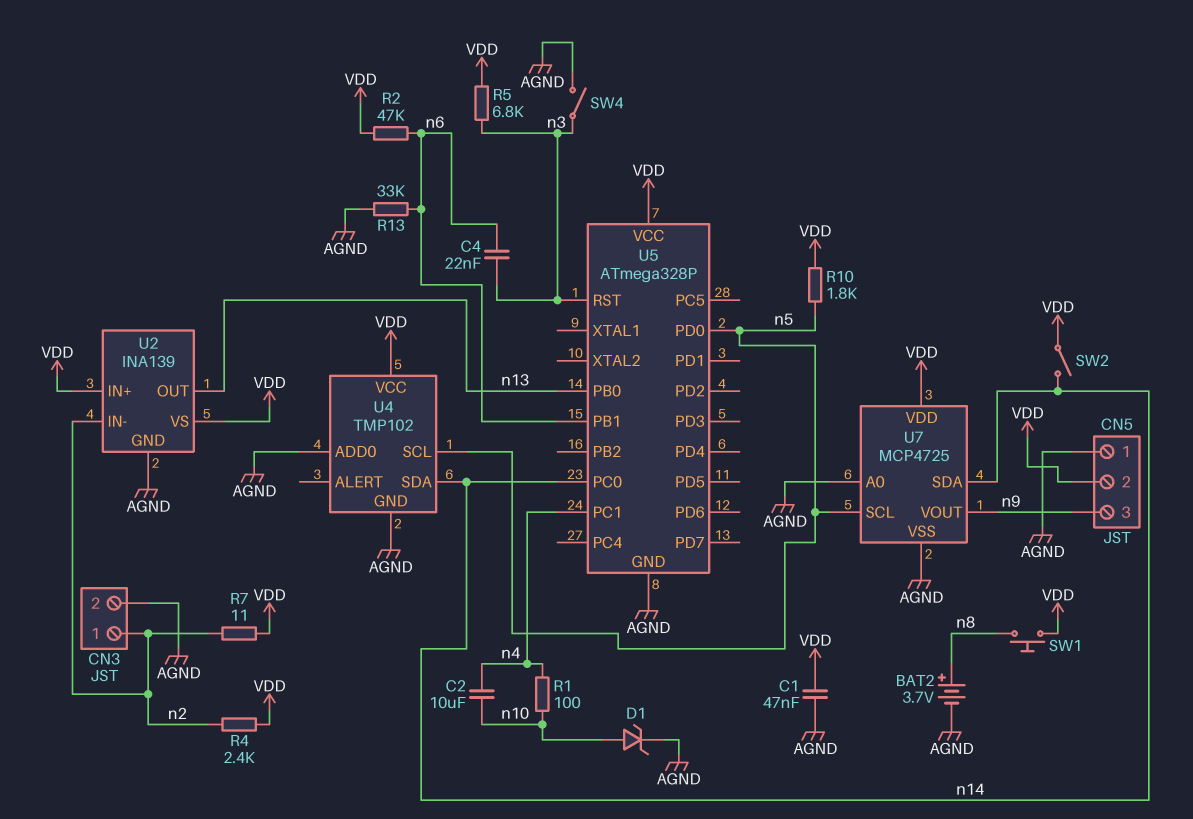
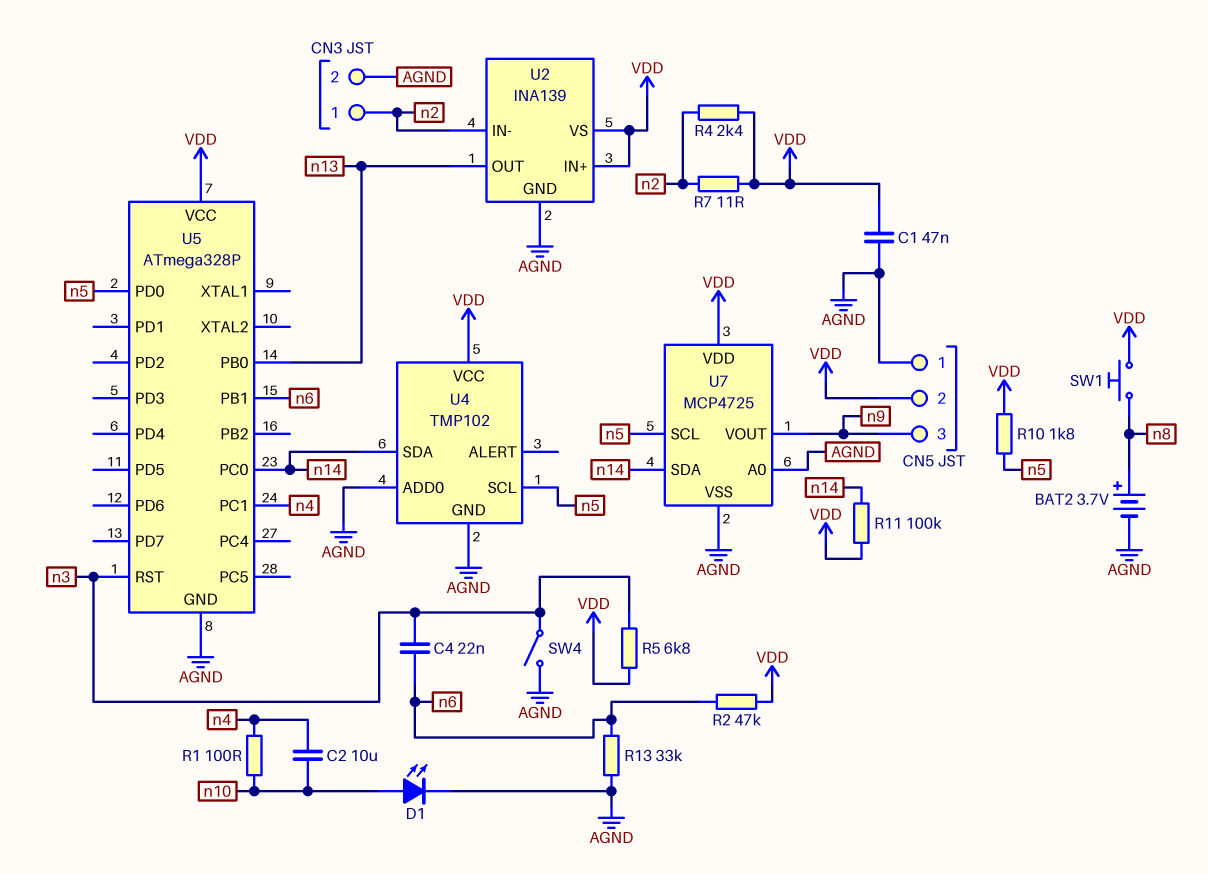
D1: zener (A n10, K AGND) -> LED (A n10, K AGND)
R11: none -> 100k (VDD, n14)
SW2: switch (VDD, n14) -> none

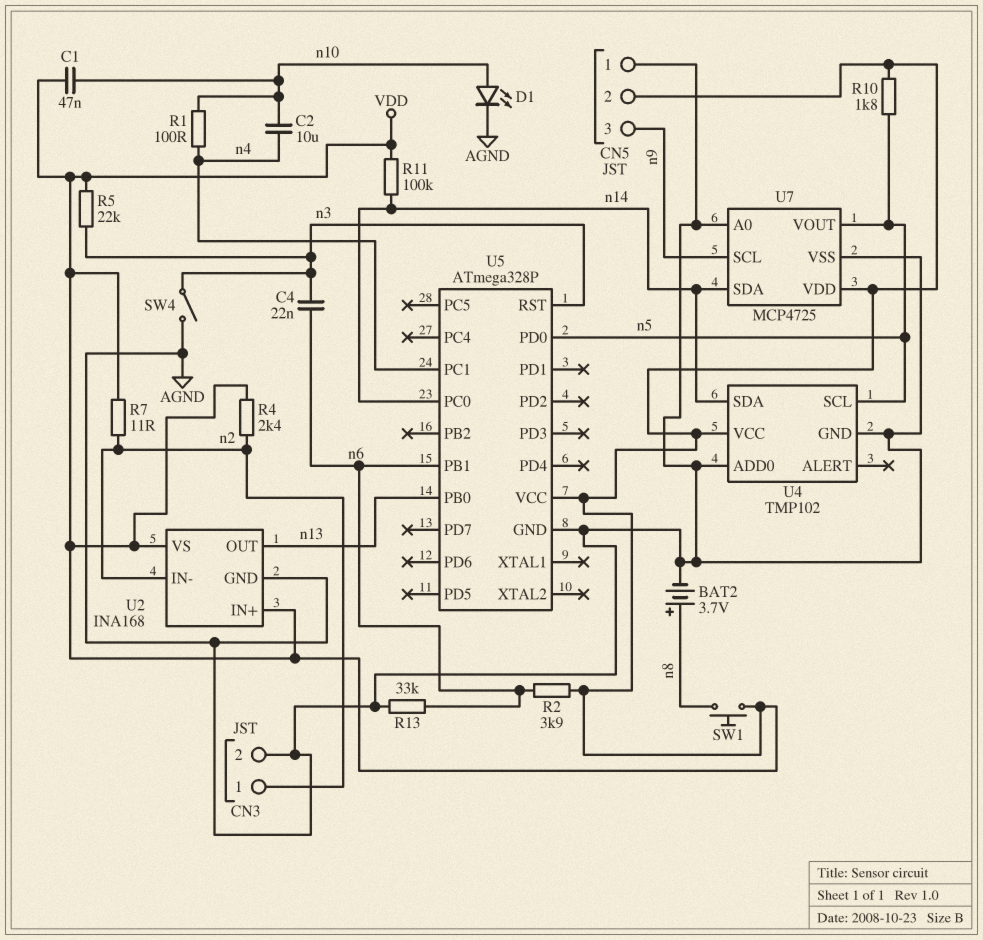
C1: 47nF (AGND, VDD) -> 47nF (VDD, n10)
R2: 47k (VDD, n6) -> 3.9k (VDD, n6)
R5: 6.8k (VDD, n3) -> 22k (VDD, n3)
U2: INA139 -> INA168
U7 pin SCL: n5 -> n9
U7 pin VOUT: n9 -> n5

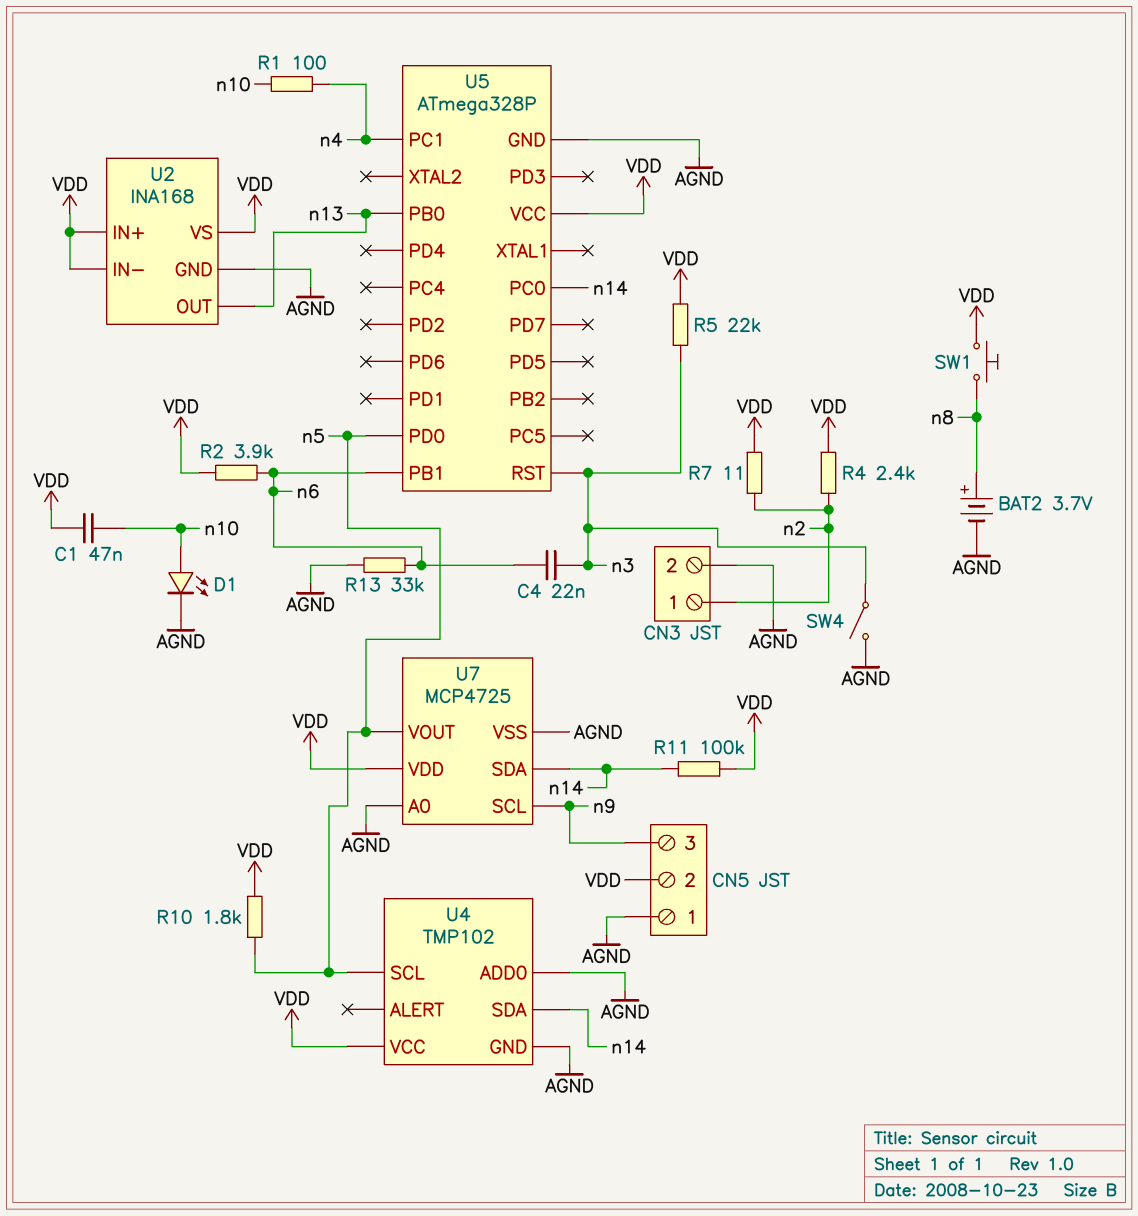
C2: 10uF (n4, n10) -> none
U2 pin IN-: n2 -> VDD

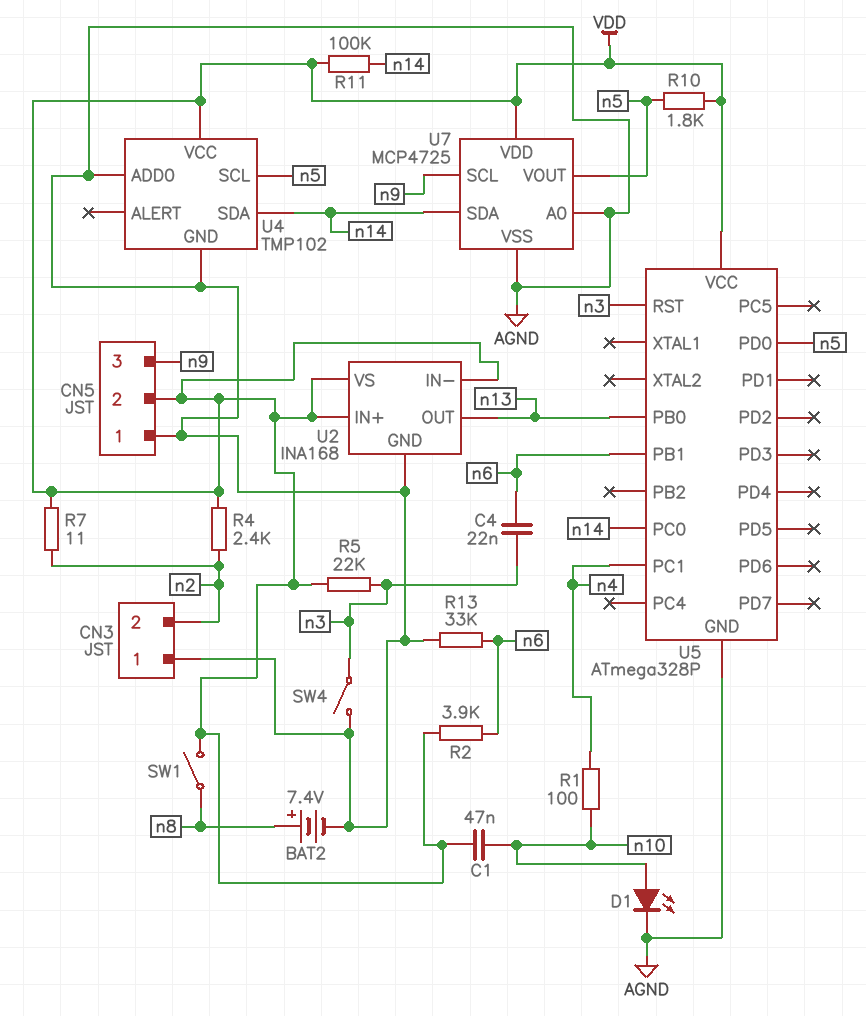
BAT2: 3.7V (plus n8, minus AGND) -> 7.4V (plus n8, minus AGND)
CN3 pin 1: n2 -> AGND
CN3 pin 2: AGND -> n2
SW1: button (VDD, n8) -> switch (VDD, n8)

